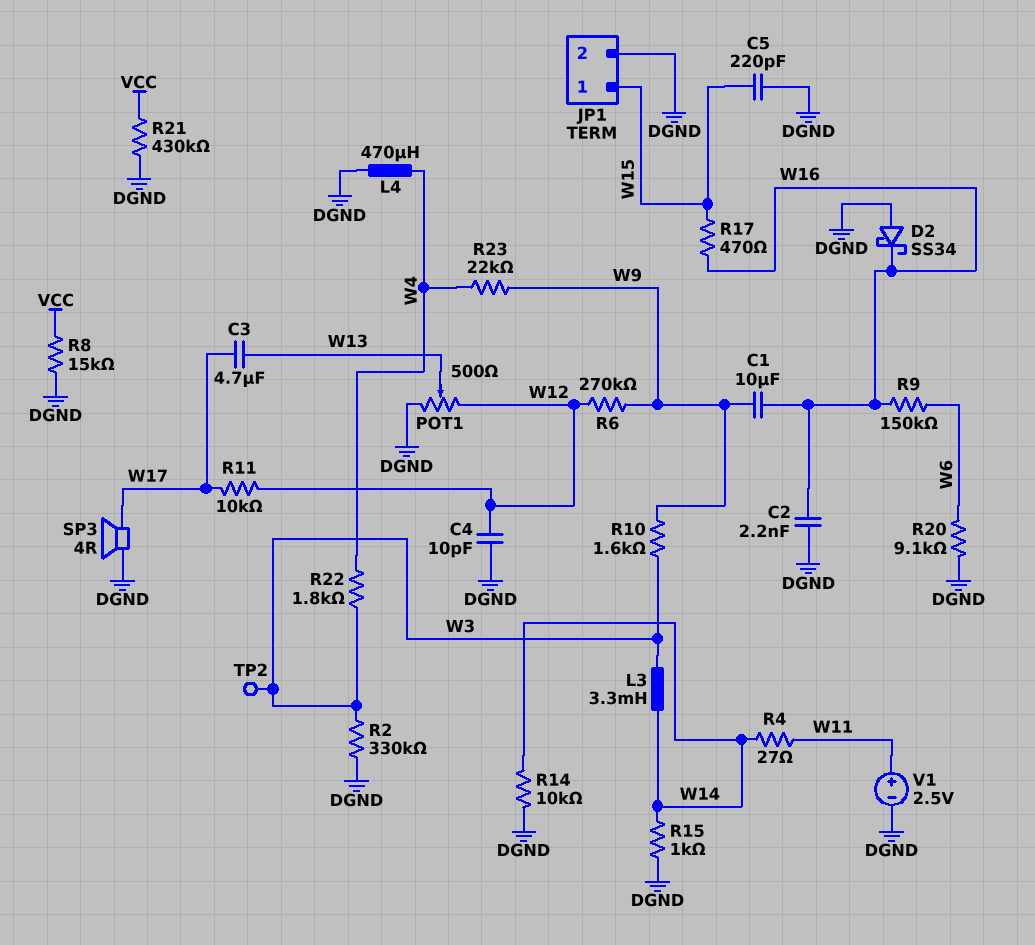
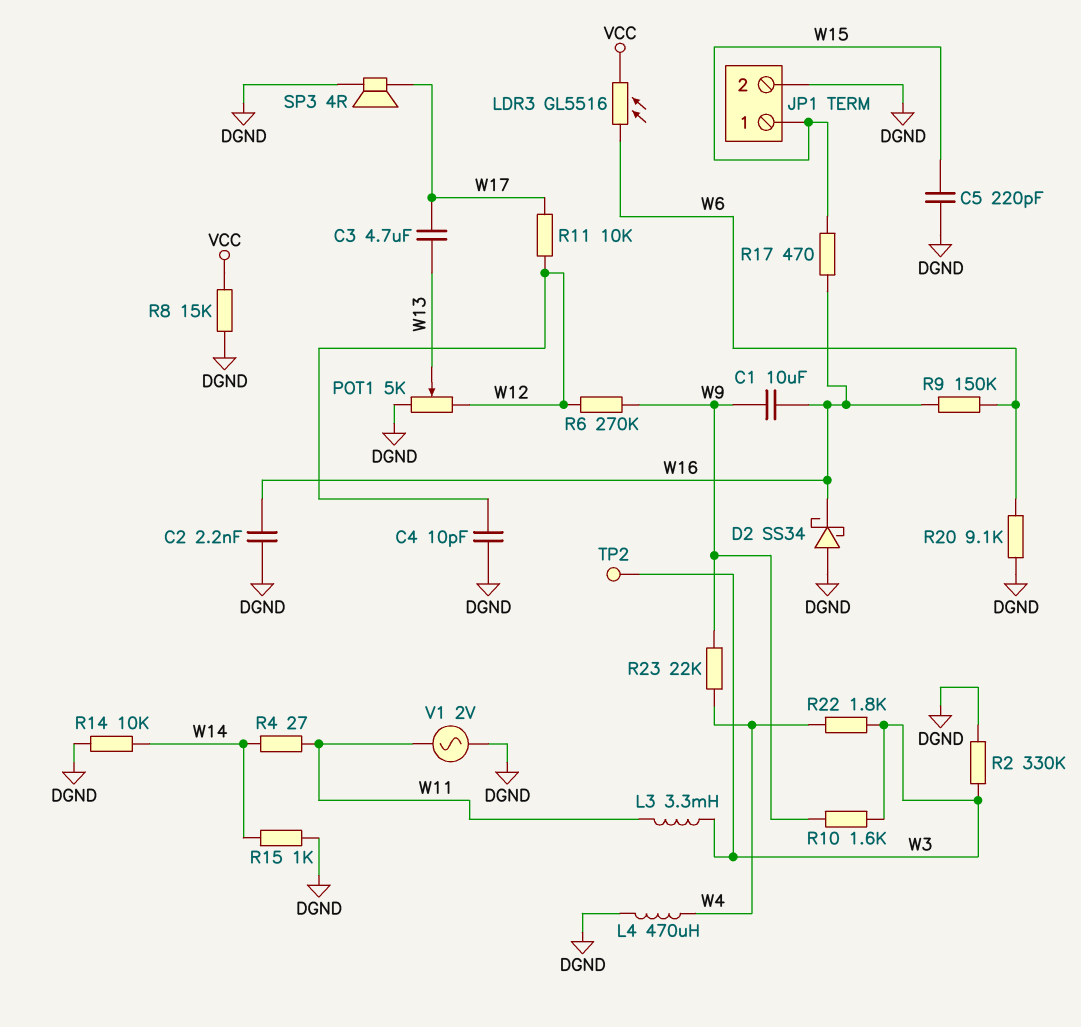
L3: 3.3mH (W3, W14) -> 3.3mH (W3, W11)
LDR3: none -> GL5516 (VCC, W6)
POT1: 500 (DGND, W12, wiper W13) -> 5k (DGND, W12, wiper W13)
R21: 430k (DGND, VCC) -> none
V1: 2.5V (plus W11, minus DGND) -> AC 2V (DGND, W11)

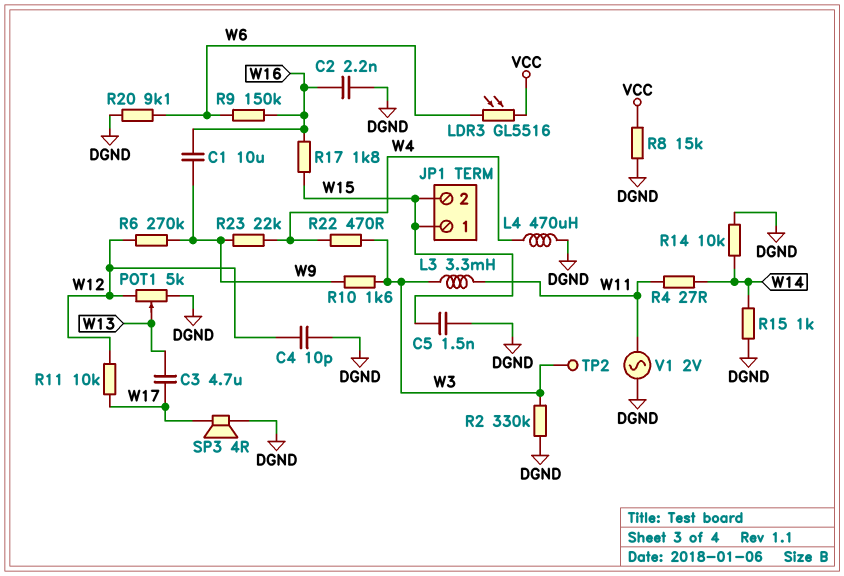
C5: 220pF (DGND, W15) -> 1.5nF (DGND, W15)
D2: schottky SS34 (A DGND, K W16) -> none
JP1 pin 2: DGND -> W15
R17: 470 (W15, W16) -> 1.8k (W15, W16)
R22: 1.8k (W3, W4) -> 470 (W3, W4)

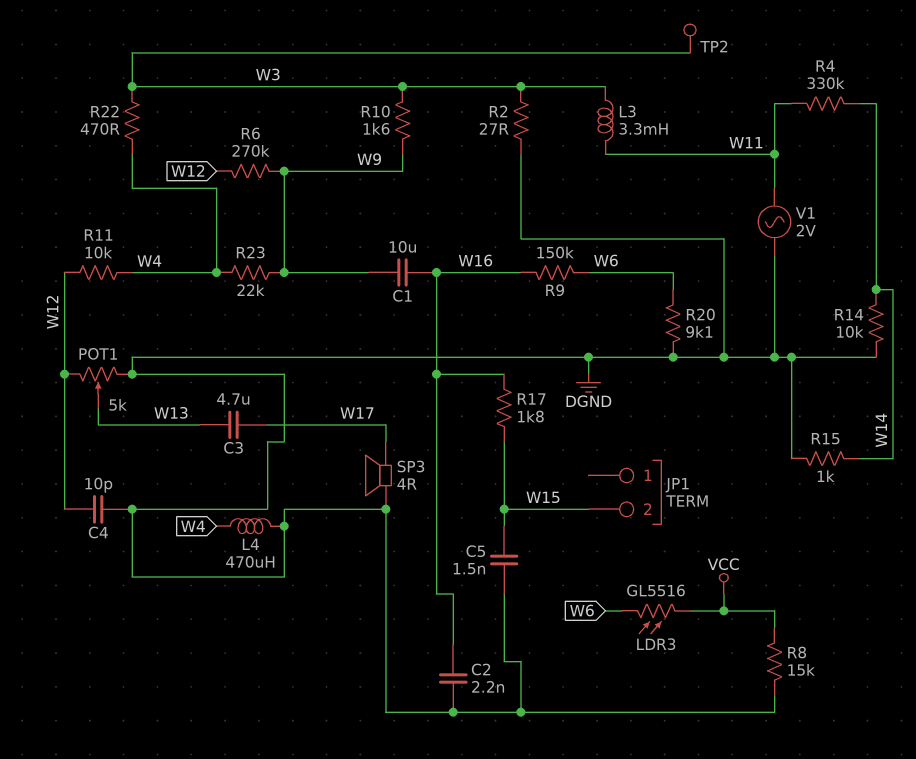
JP1 pin 1: W15 -> none
R2: 330k (DGND, W3) -> 27 (DGND, W3)
R4: 27 (W11, W14) -> 330k (W11, W14)
R11: 10k (W12, W17) -> 10k (W4, W12)

